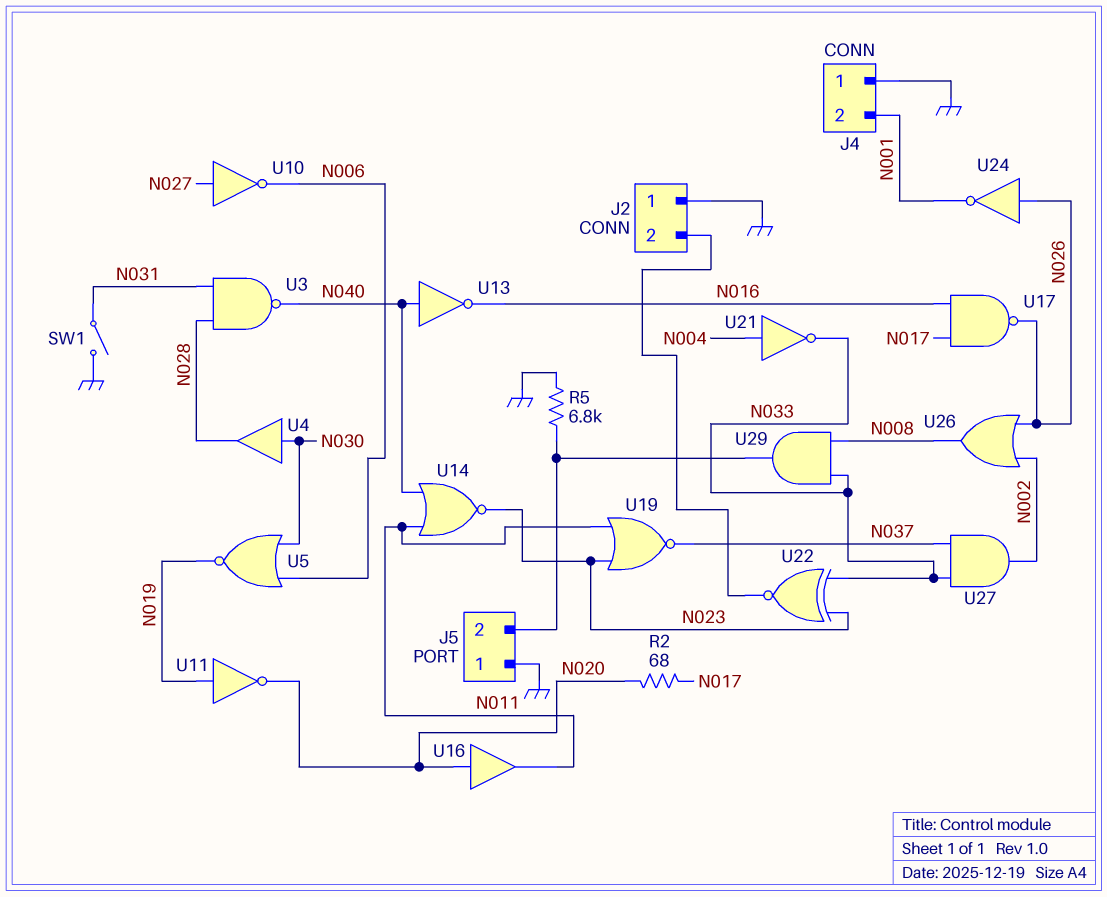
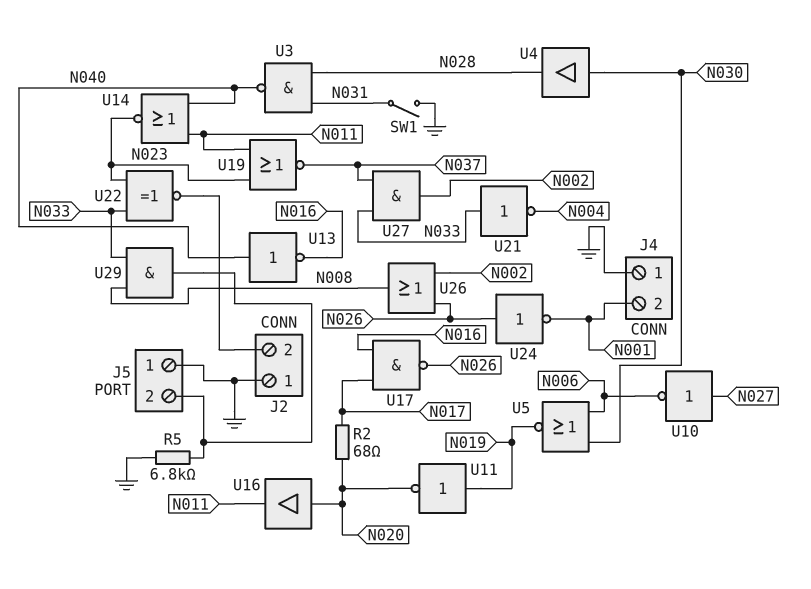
U21: NOT (in N004, out N033) -> NOT (in N033, out N004)

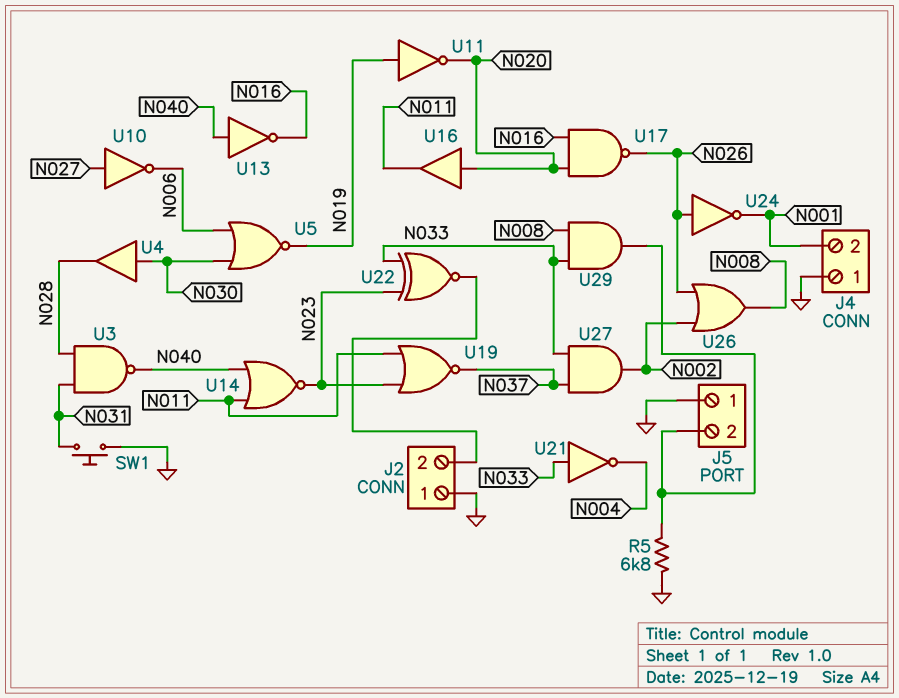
R2: 68 (N017, N020) -> none
SW1: switch (GND, N031) -> button (GND, N031)
U17: NAND (in N016, in N017, out N026) -> NAND (in N016, in N020, out N026)

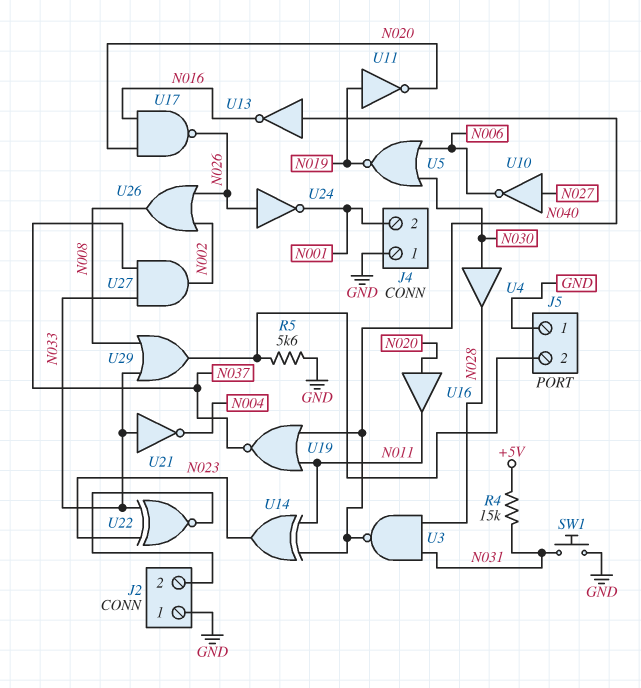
R4: none -> 15k (+5V, N031)
R5: 6.8k (GND, J5/2) -> 5.6k (GND, J5/2)
U14: NOR (in N011, in N040, out N023) -> XOR (in N011, in N040, out N023)
U19: NOR (in N011, in N023, out N037) -> NOR (in N011, in N040, out N037)
U29: AND (in N008, in N033, out J5/2) -> OR (in N008, in N033, out J5/2)

